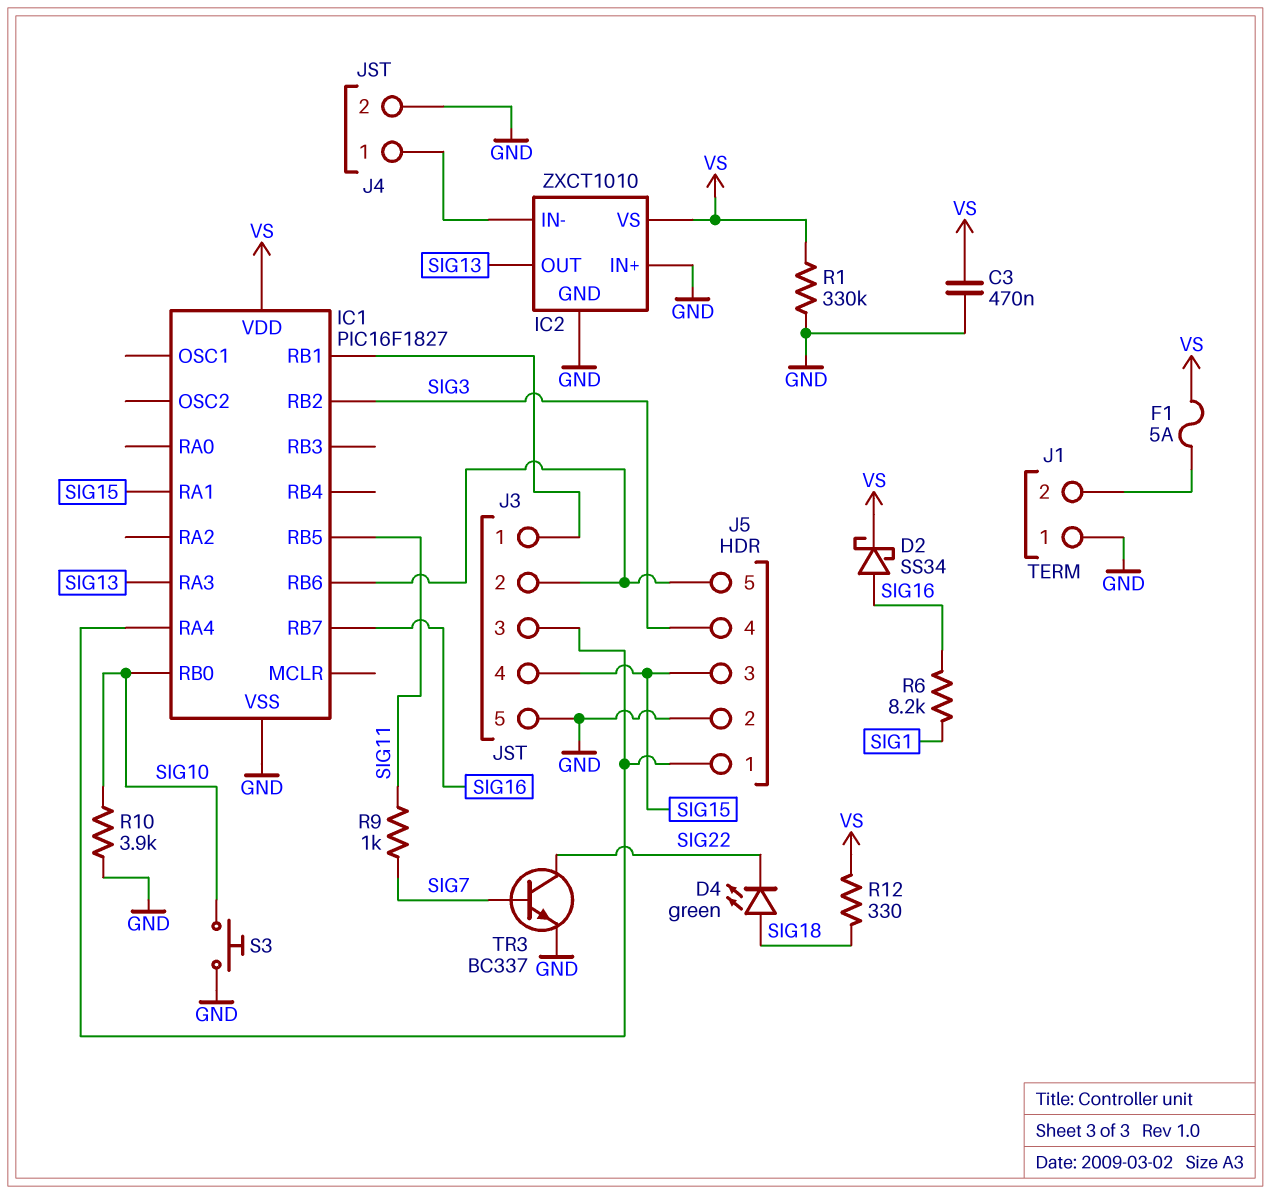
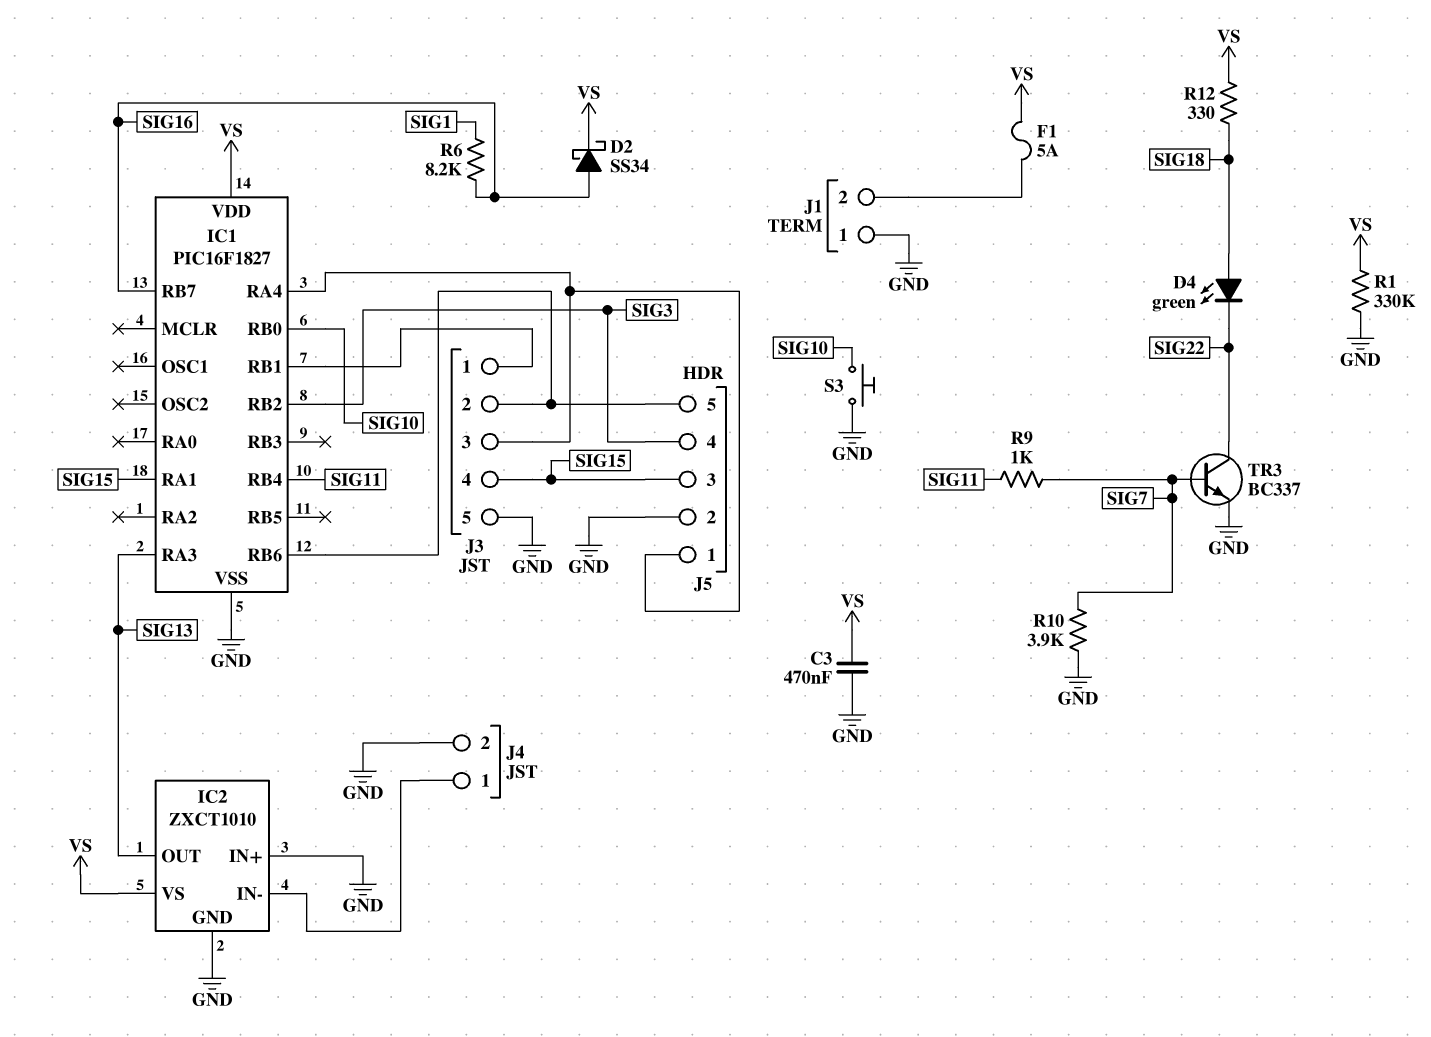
IC1 pin RB4: none -> SIG11
IC1 pin RB5: SIG11 -> none
R10: 3.9k (GND, SIG10) -> 3.9k (GND, SIG7)

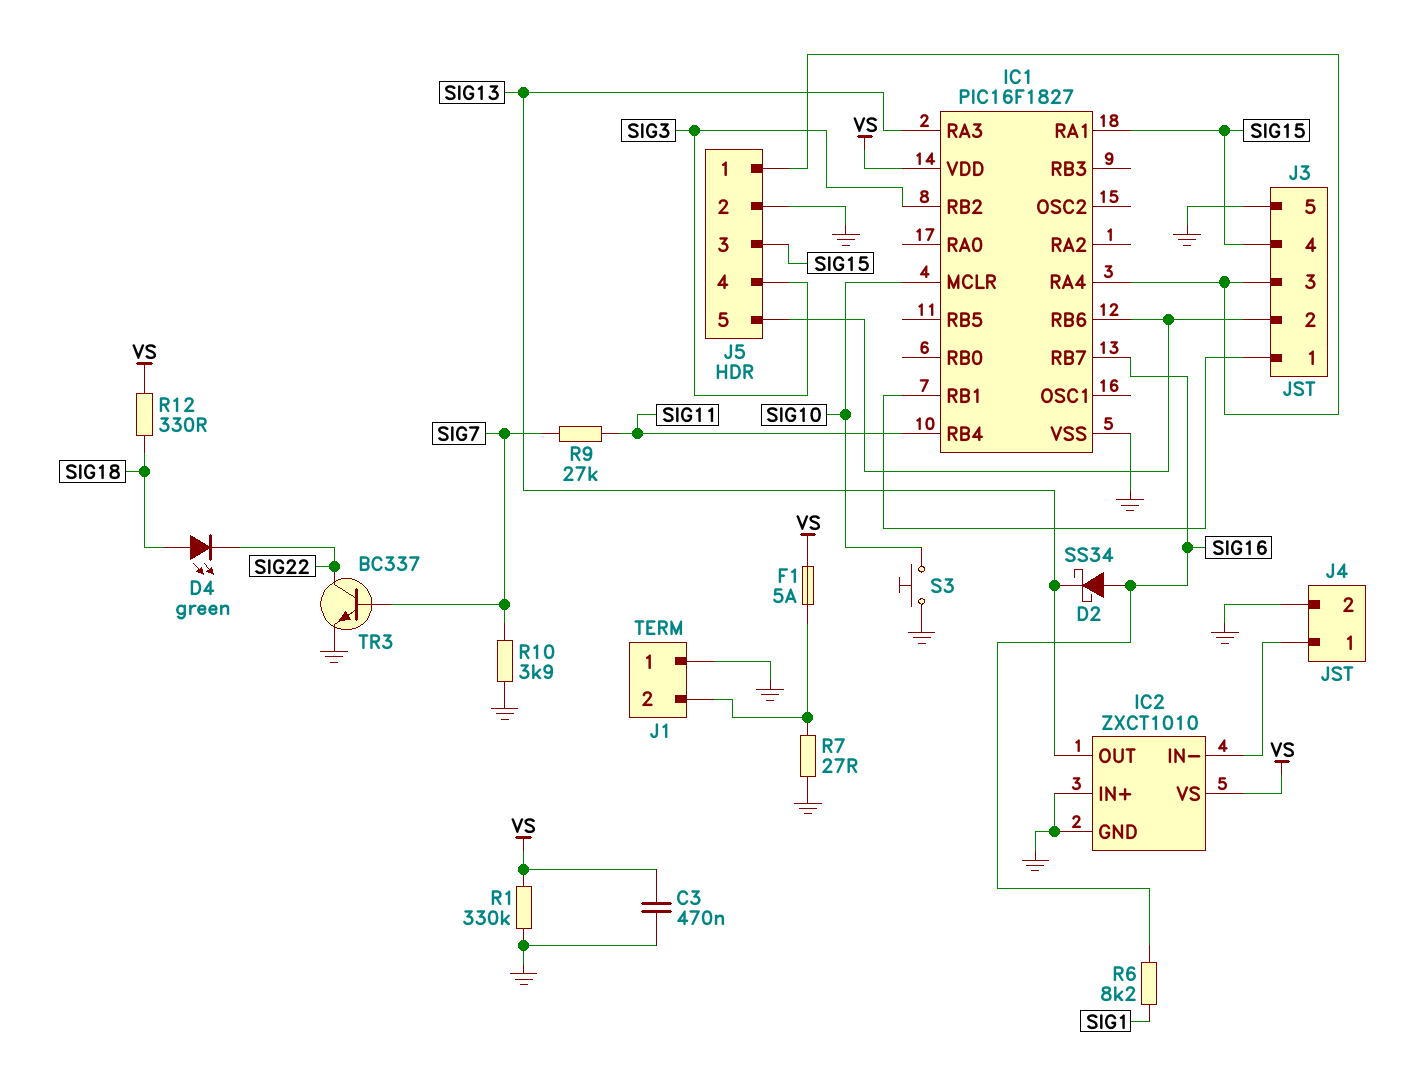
D2: schottky SS34 (A SIG16, K VS) -> schottky SS34 (A SIG16, K SIG13)
IC1 pin MCLR: none -> SIG10
IC1 pin RB0: SIG10 -> none
R7: none -> 27 (GND, J1/2)
R9: 1k (SIG7, SIG11) -> 27k (SIG7, SIG11)

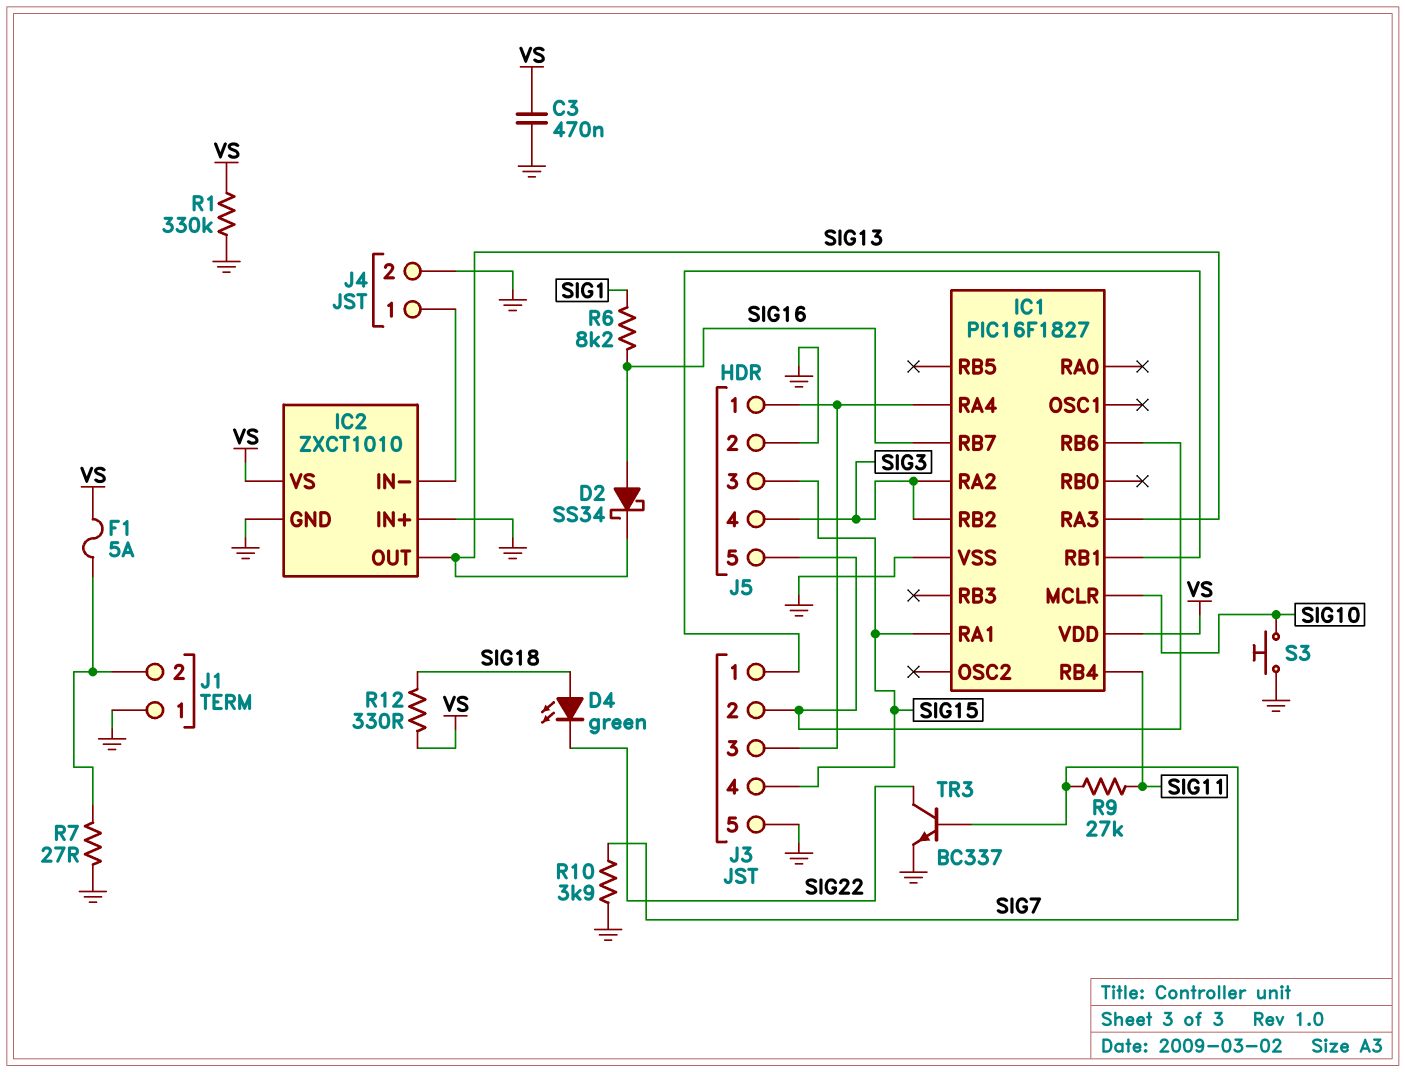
IC1 pin RA2: none -> SIG3

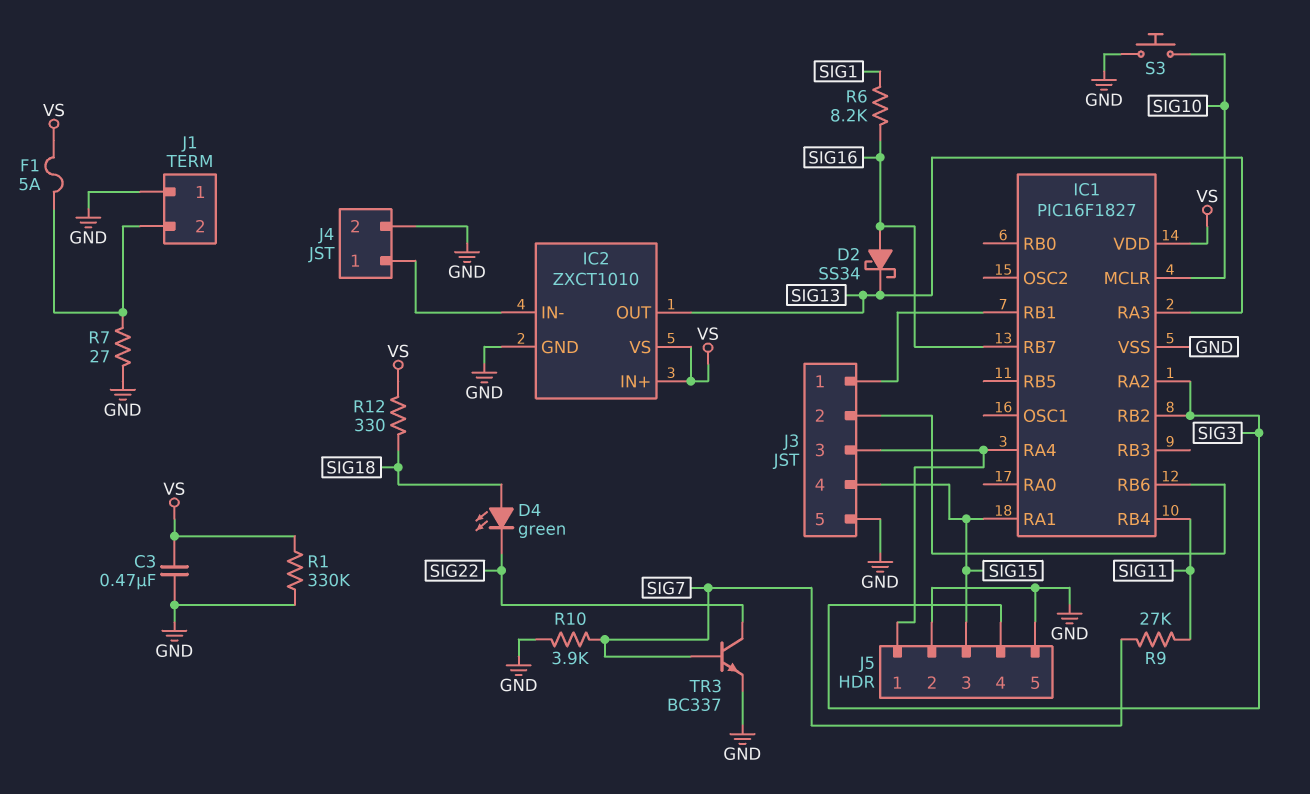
IC2 pin IN+: GND -> VS
J5 pin 5: IC1/RB6 -> GND

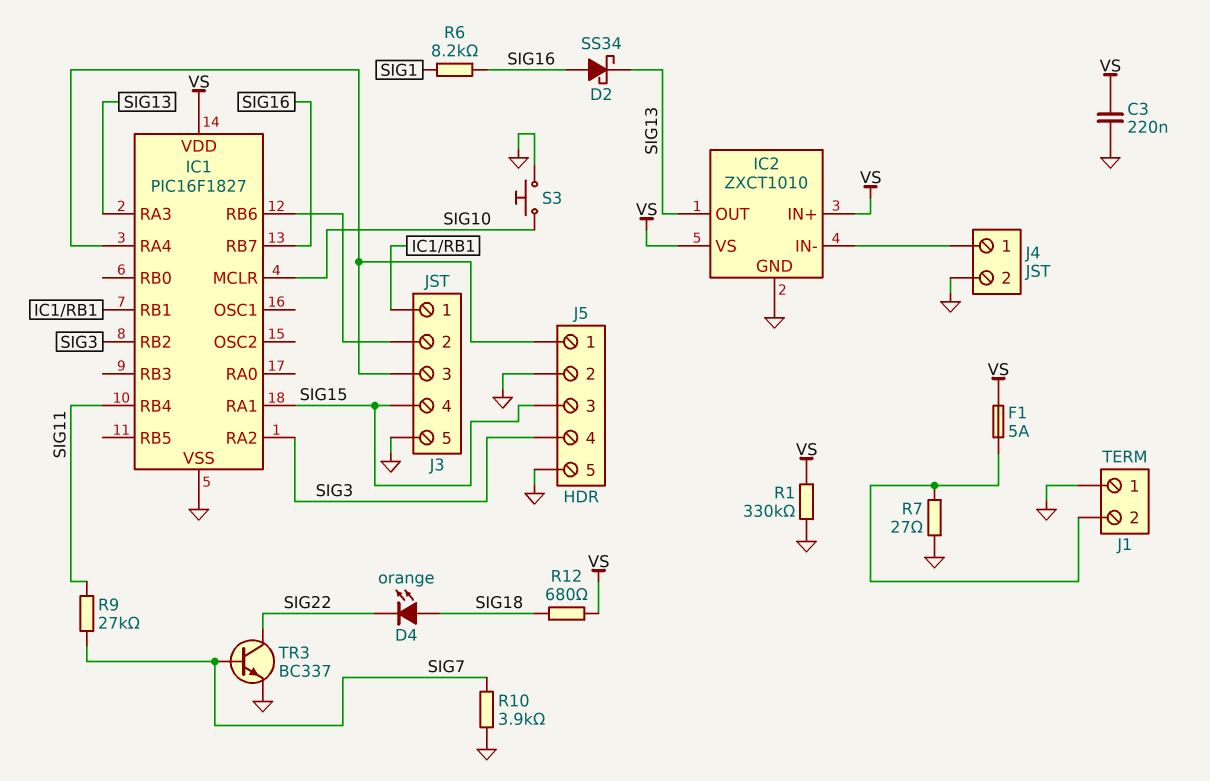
C3: 470nF (GND, VS) -> 220nF (GND, VS)
D4: LED green (A SIG18, K SIG22) -> LED orange (A SIG18, K SIG22)
R12: 330 (SIG18, VS) -> 680 (SIG18, VS)

